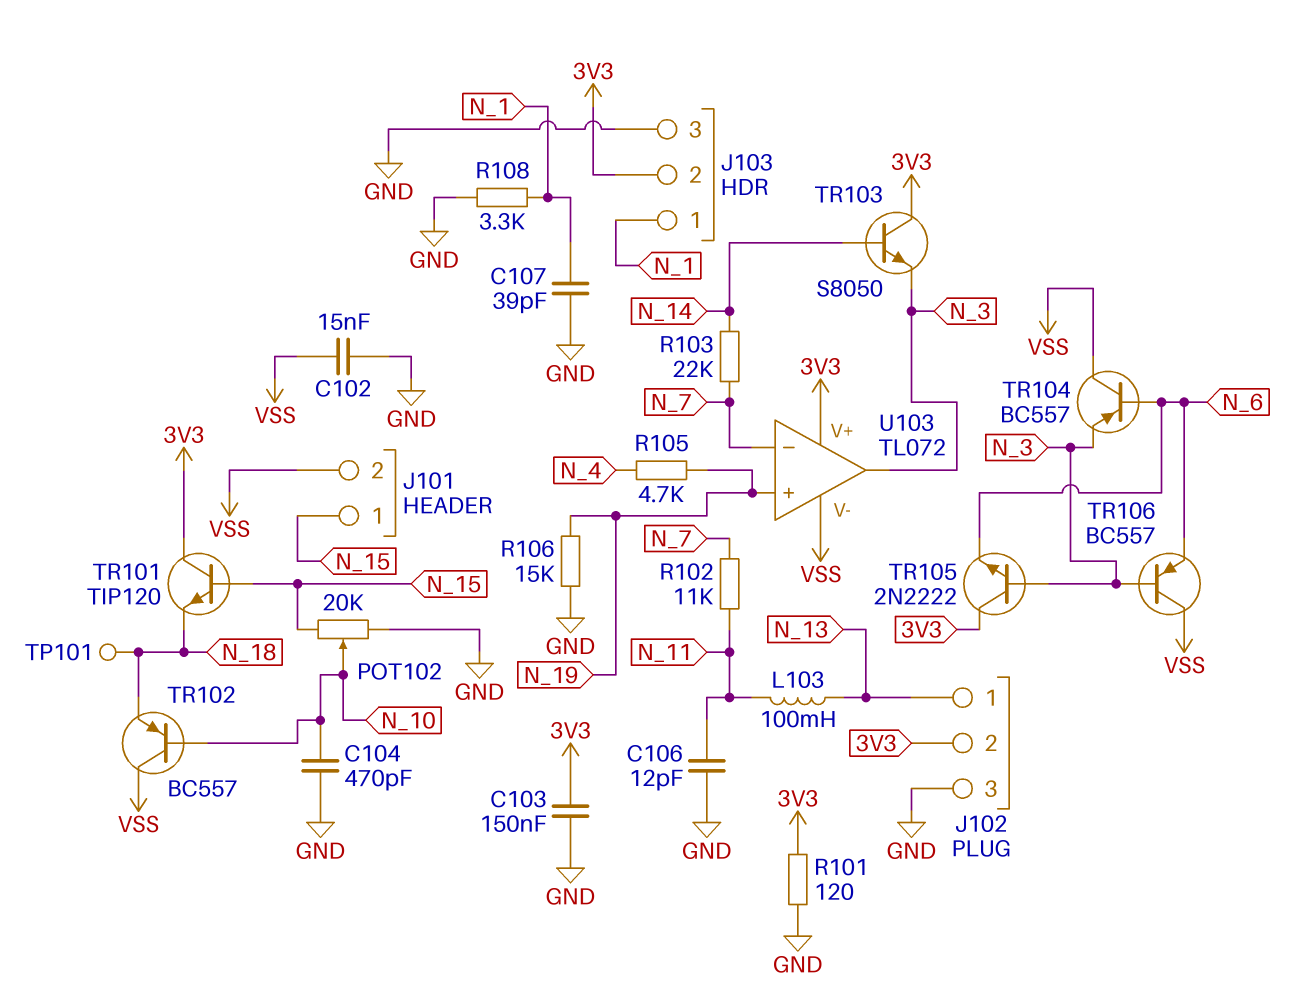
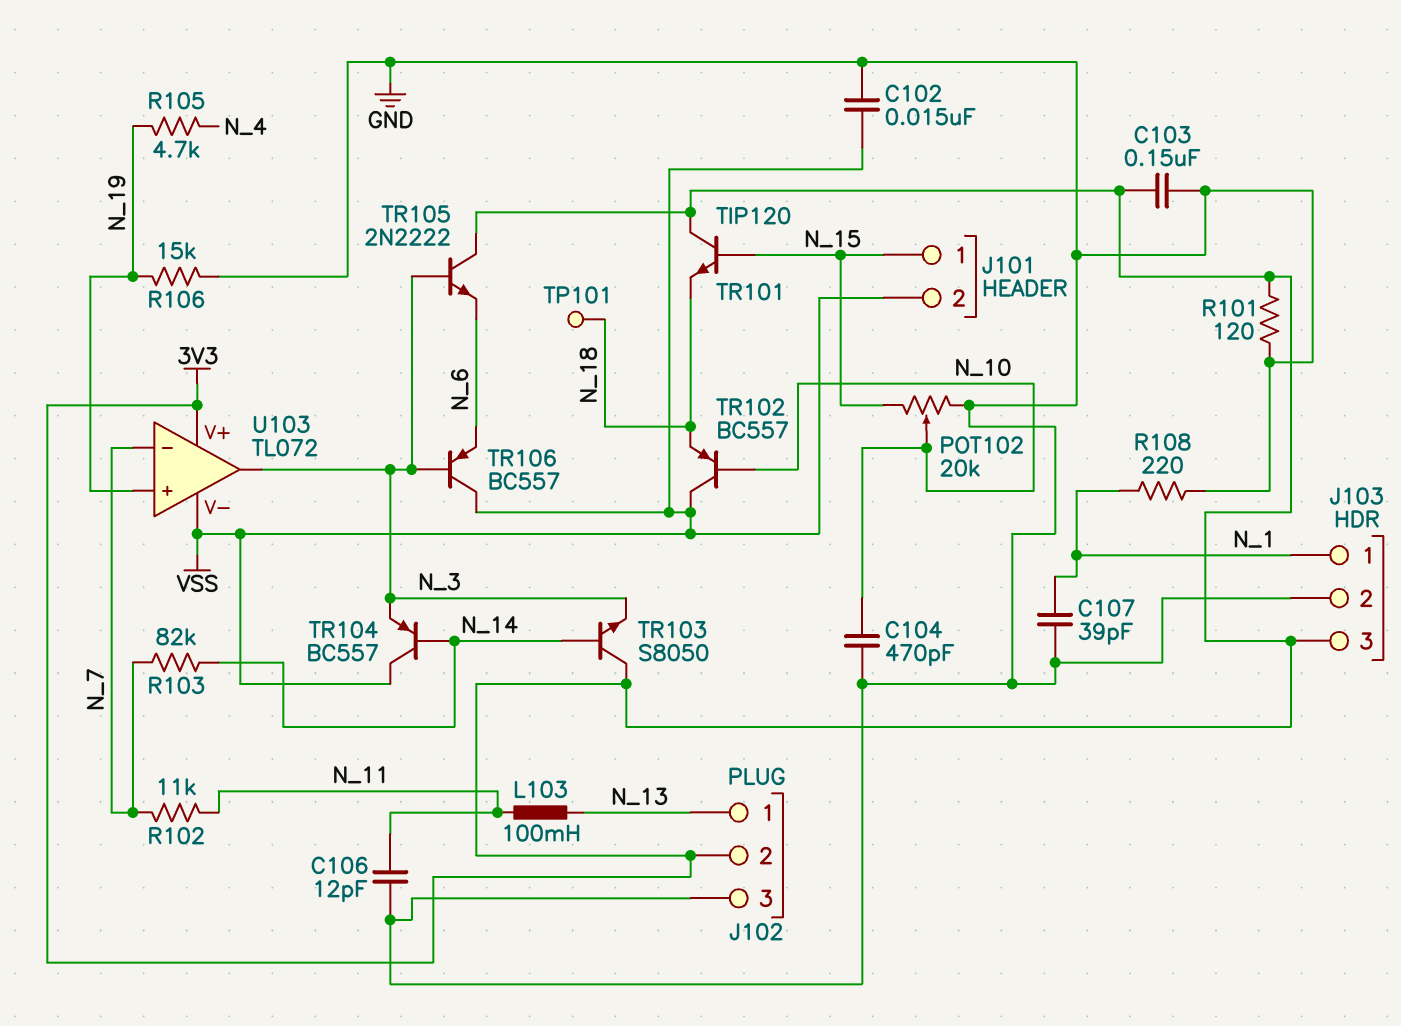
J103 pin 2: 3V3 -> GND
J103 pin 3: GND -> 3V3
R103: 22k (N_7, N_14) -> 82k (N_7, N_14)
R108: 3.3k (GND, N_1) -> 220 (GND, N_1)
TR104: PNP BC557 (B N_6, C VSS, E N_3) -> PNP BC557 (B N_14, C VSS, E N_3)

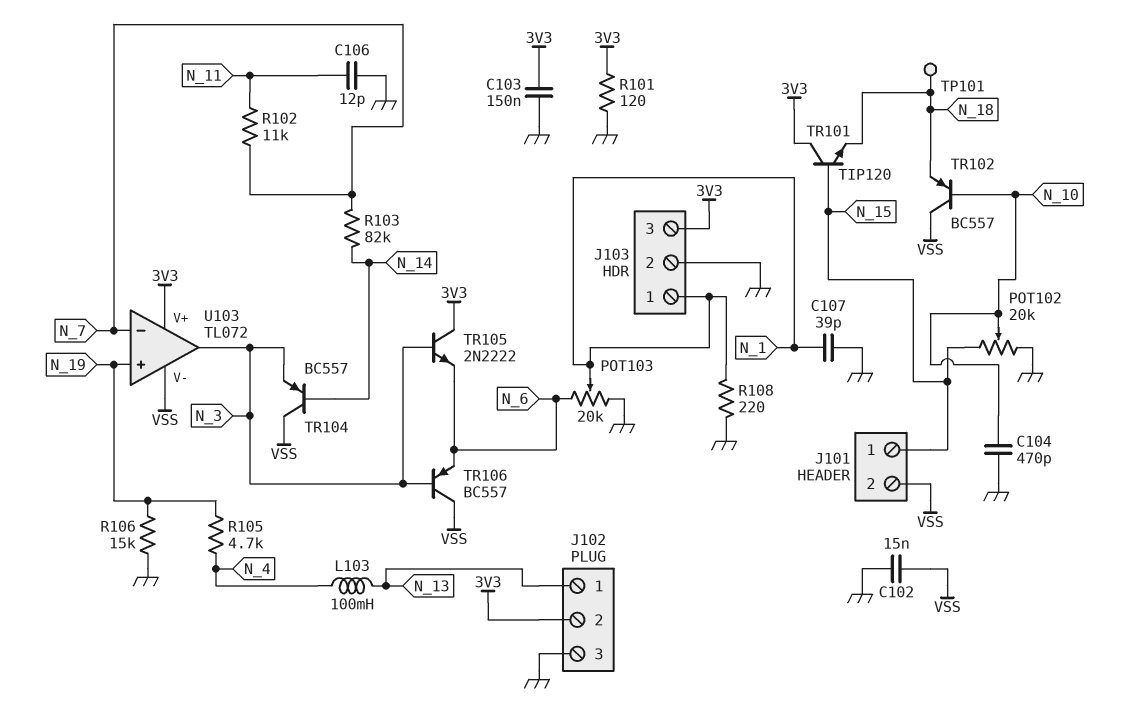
L103: 100mH (N_11, N_13) -> 100mH (N_4, N_13)
POT103: none -> 20k (GND, N_6, wiper N_1)
TR103: NPN S8050 (B N_14, C 3V3, E N_3) -> none

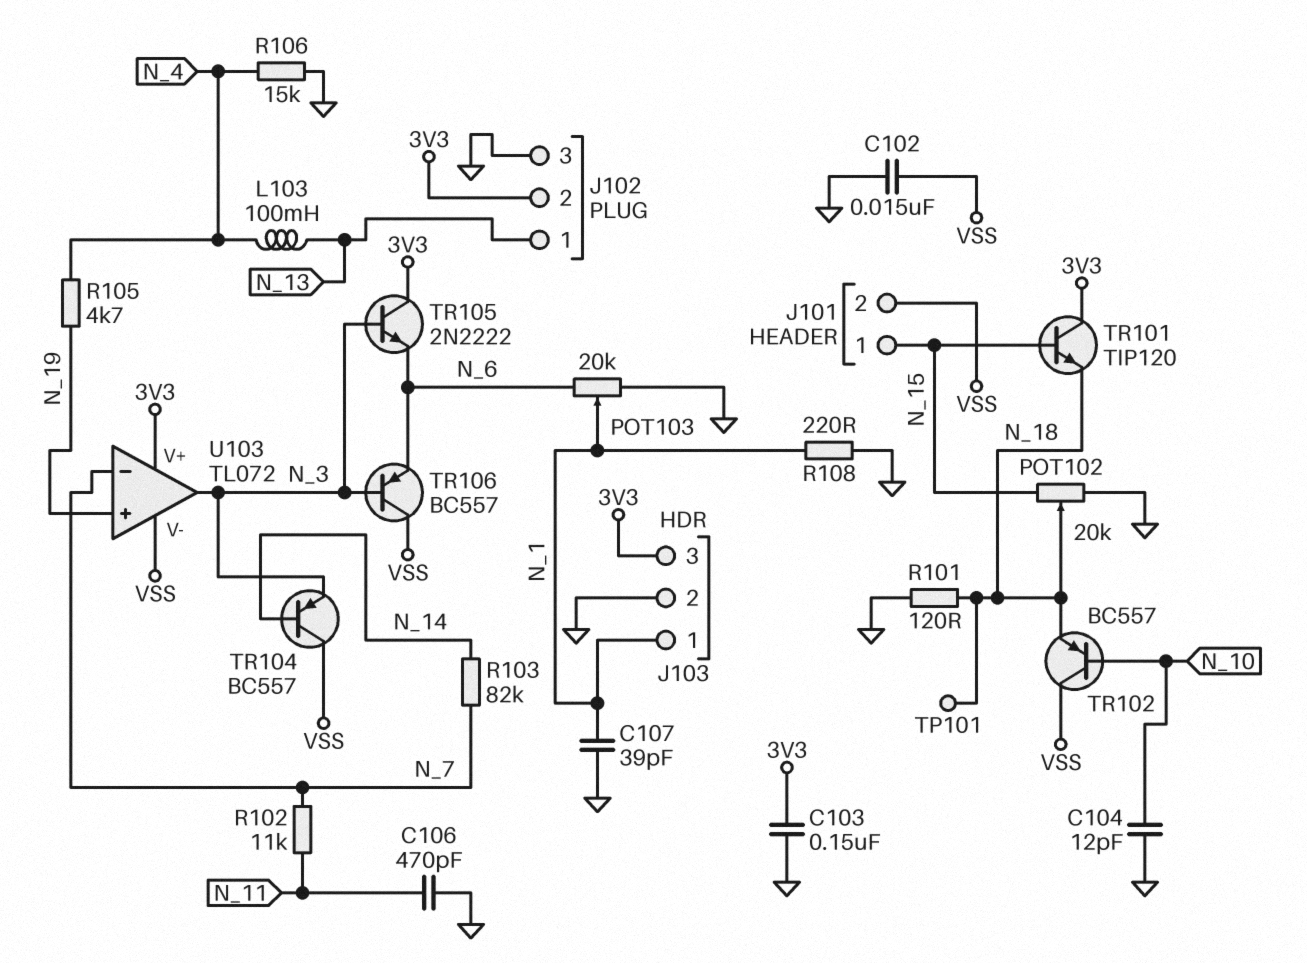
C104: 470pF (GND, N_10) -> 12pF (GND, N_10)
C106: 12pF (GND, N_11) -> 470pF (GND, N_11)
POT102: 20k (GND, N_15, wiper N_10) -> 20k (GND, N_15, wiper N_18)
R101: 120 (3V3, GND) -> 120 (GND, N_18)
R106: 15k (GND, N_19) -> 15k (GND, N_4)

